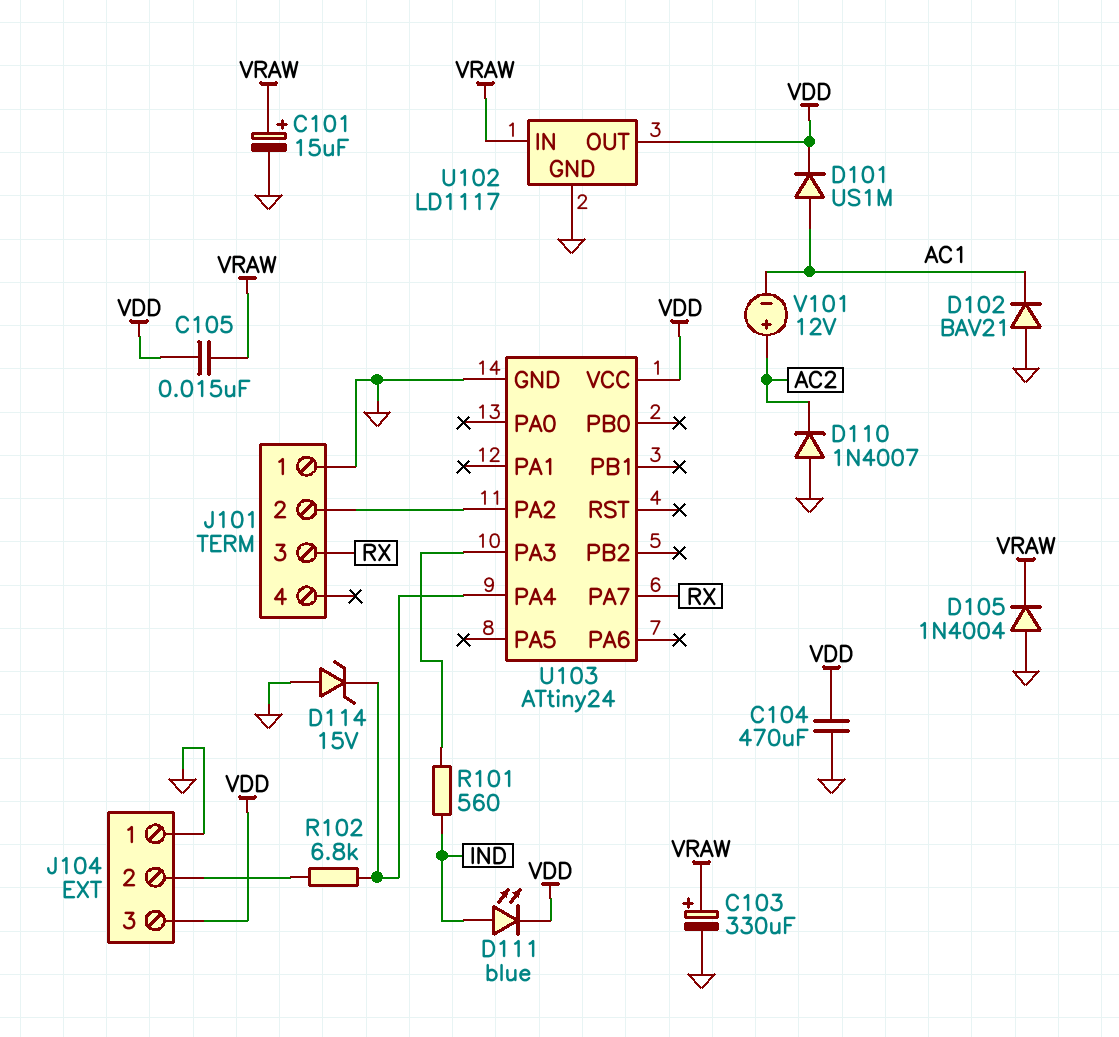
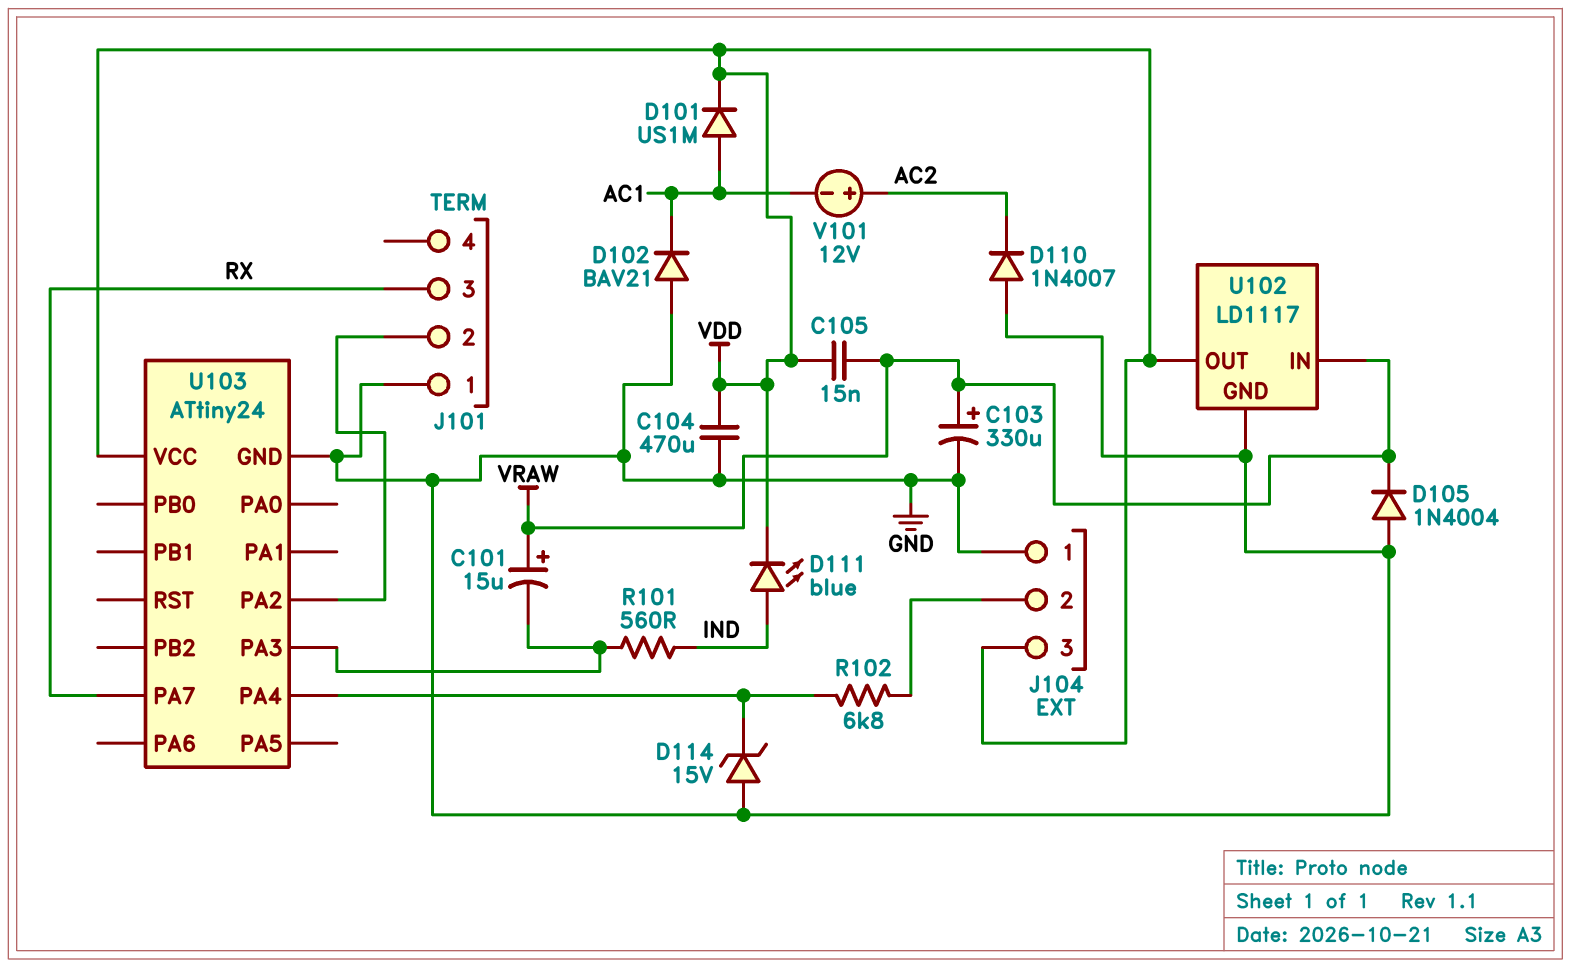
C101: 15uF (plus VRAW, minus GND) -> 15uF (plus VRAW, minus U103/PA3)

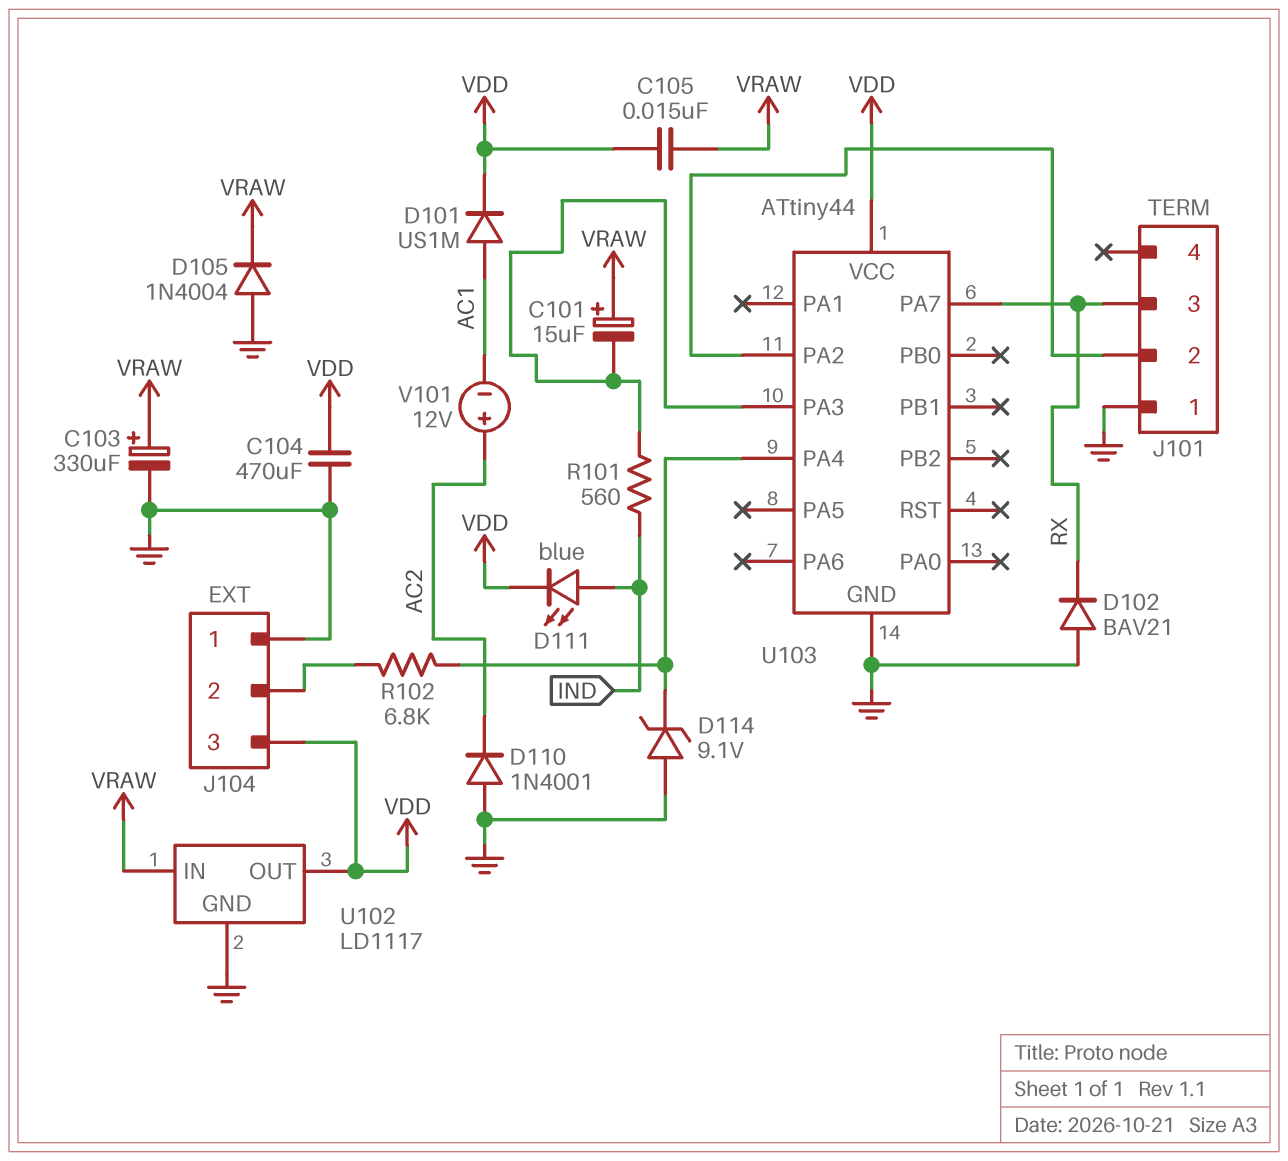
D102: diode BAV21 (A GND, K AC1) -> diode BAV21 (A GND, K RX)
D110: diode 1N4007 (A GND, K AC2) -> diode 1N4001 (A GND, K AC2)
D114: zener 15V (A GND, K U103/PA4) -> zener 9.1V (A GND, K U103/PA4)
U103: ATtiny24 -> ATtiny44

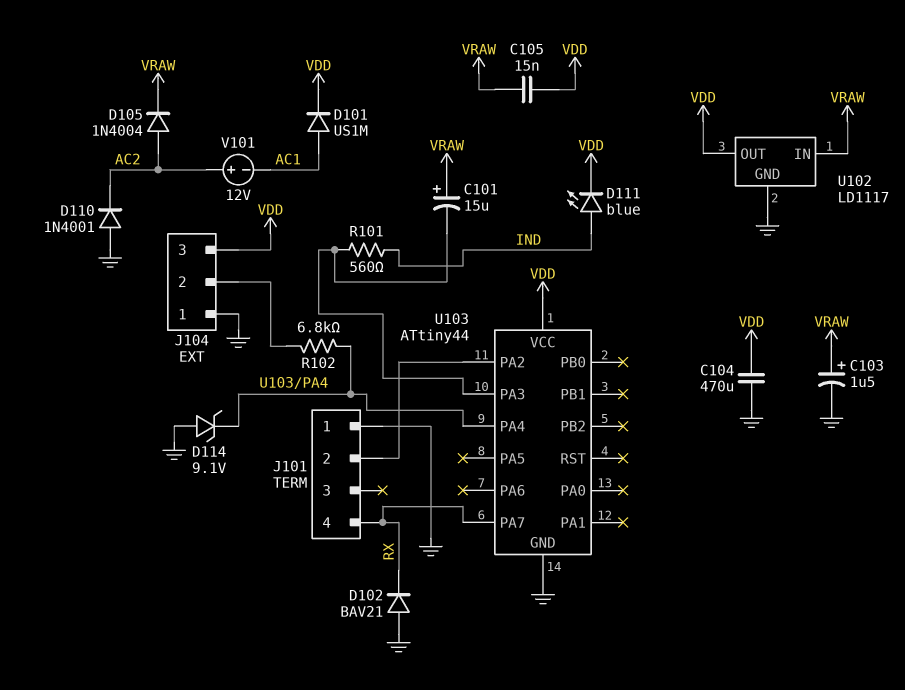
C103: 330uF (plus VRAW, minus GND) -> 1.5uF (plus VRAW, minus GND)
D105: diode 1N4004 (A GND, K VRAW) -> diode 1N4004 (A AC2, K VRAW)
J101 pin 3: RX -> none
J101 pin 4: none -> RX

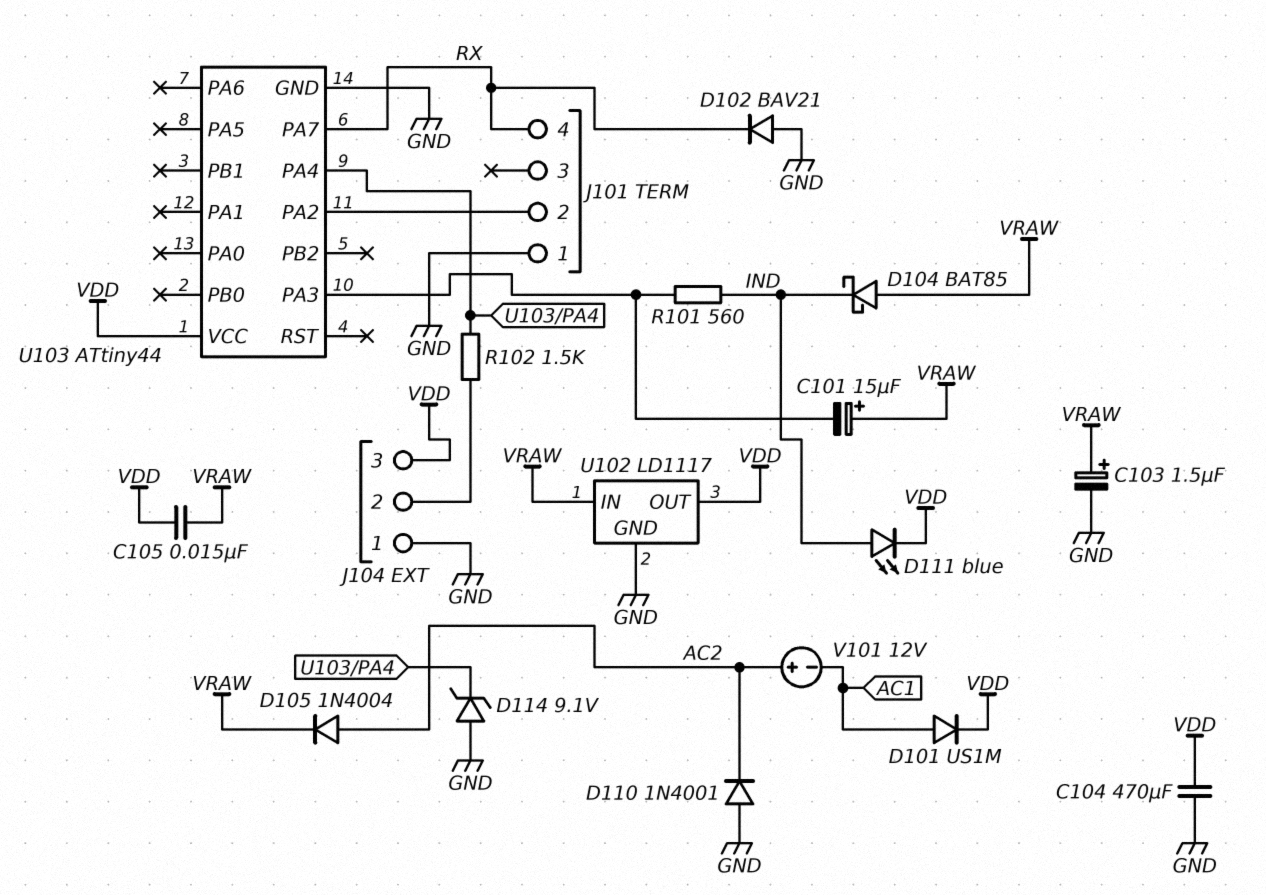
D104: none -> schottky BAT85 (A VRAW, K IND)
R102: 6.8k (J104/2, U103/PA4) -> 1.5k (J104/2, U103/PA4)

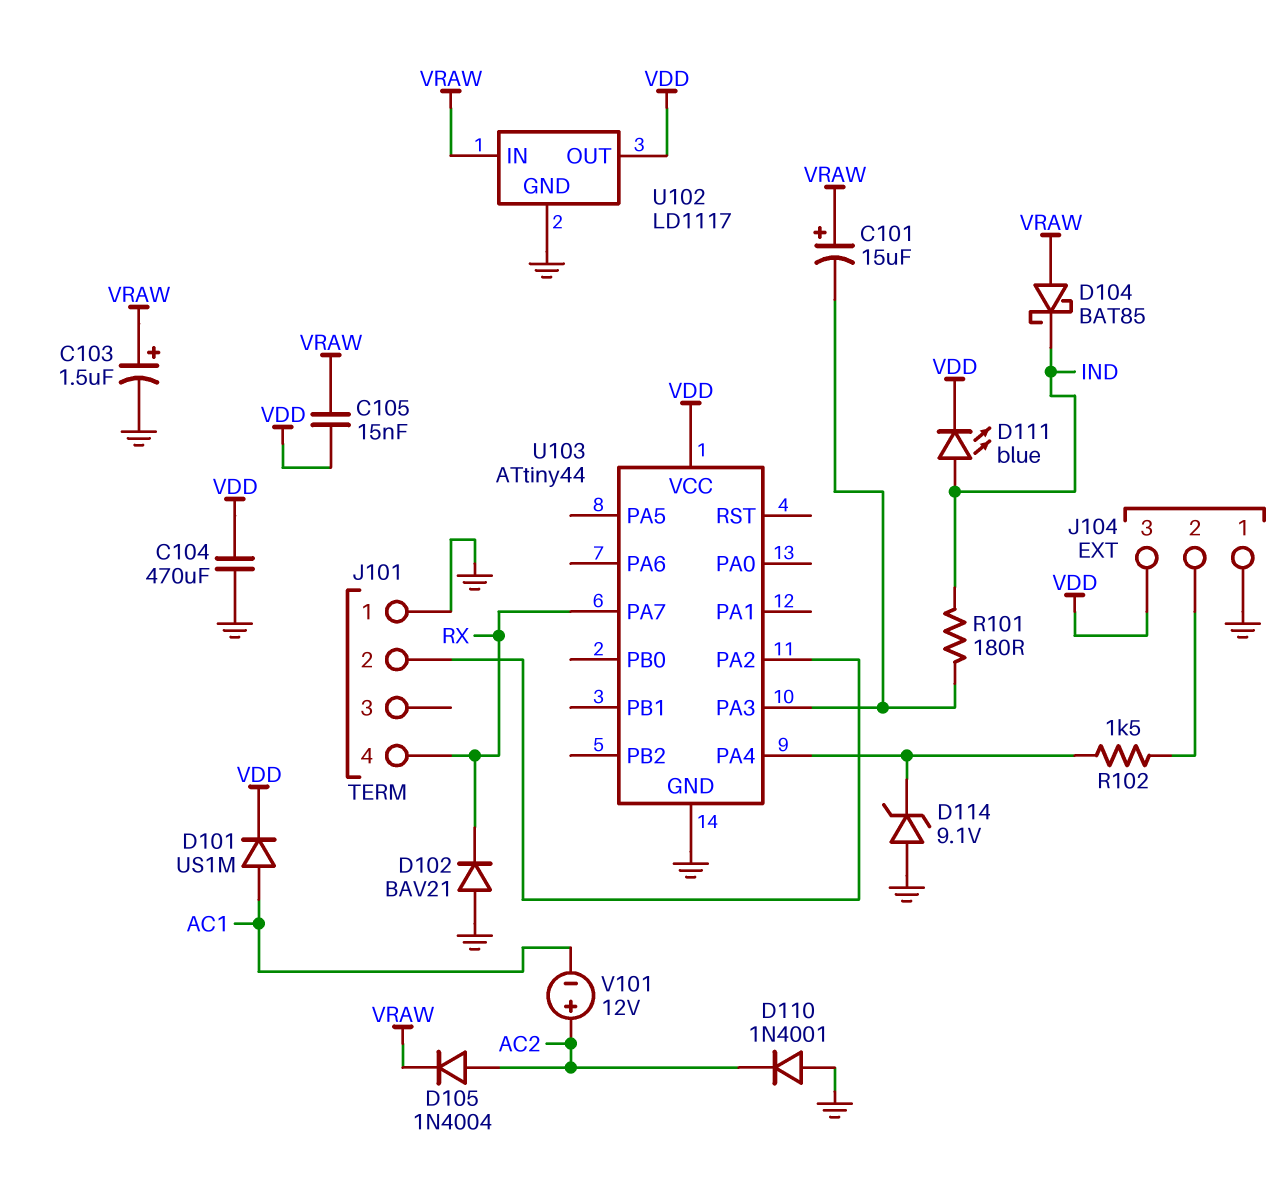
R101: 560 (IND, U103/PA3) -> 180 (IND, U103/PA3)

